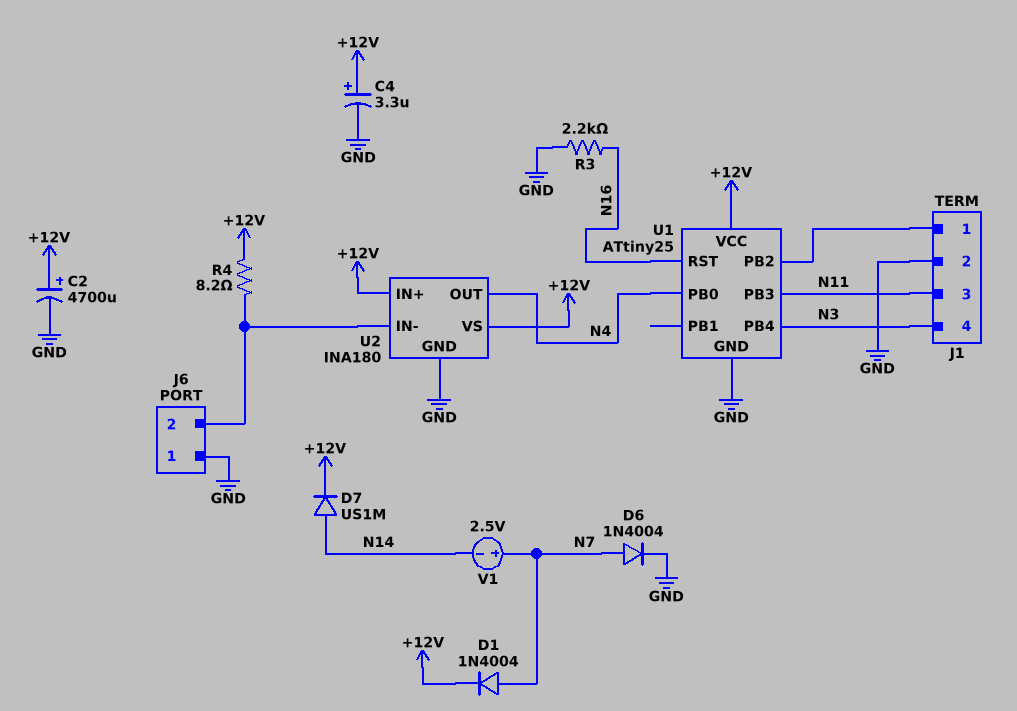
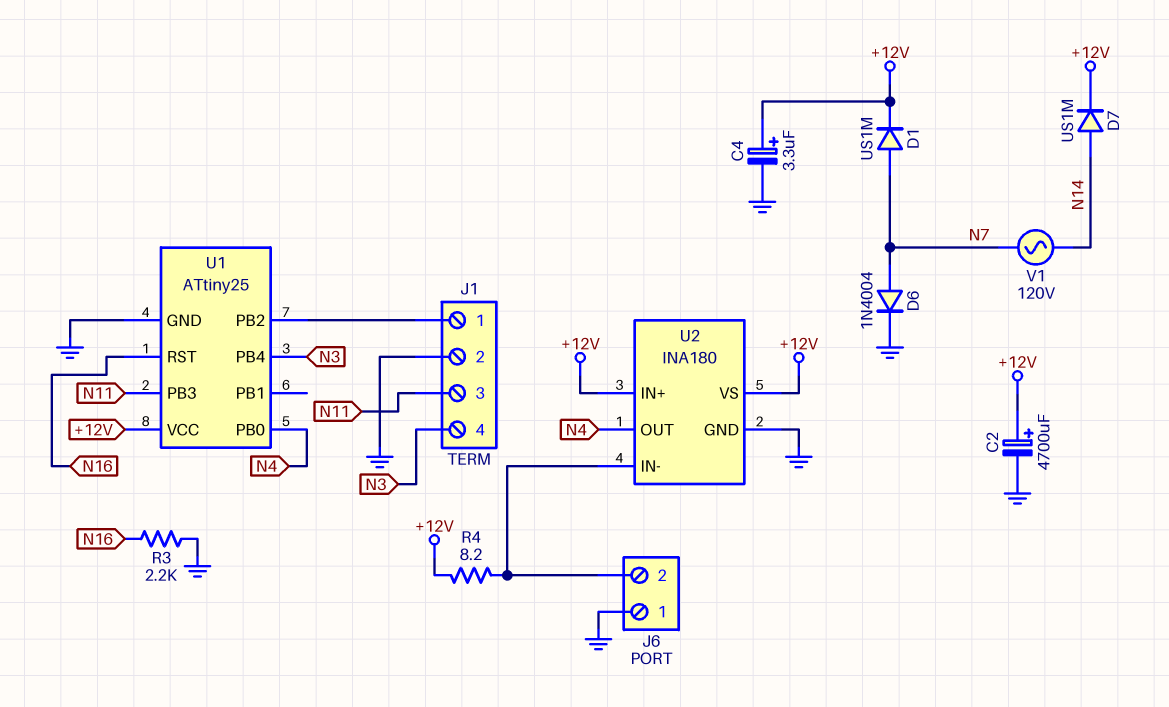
D1: diode 1N4004 (A N7, K +12V) -> diode US1M (A N7, K +12V)
V1: 2.5V (plus N7, minus N14) -> AC 120V (N7, N14)

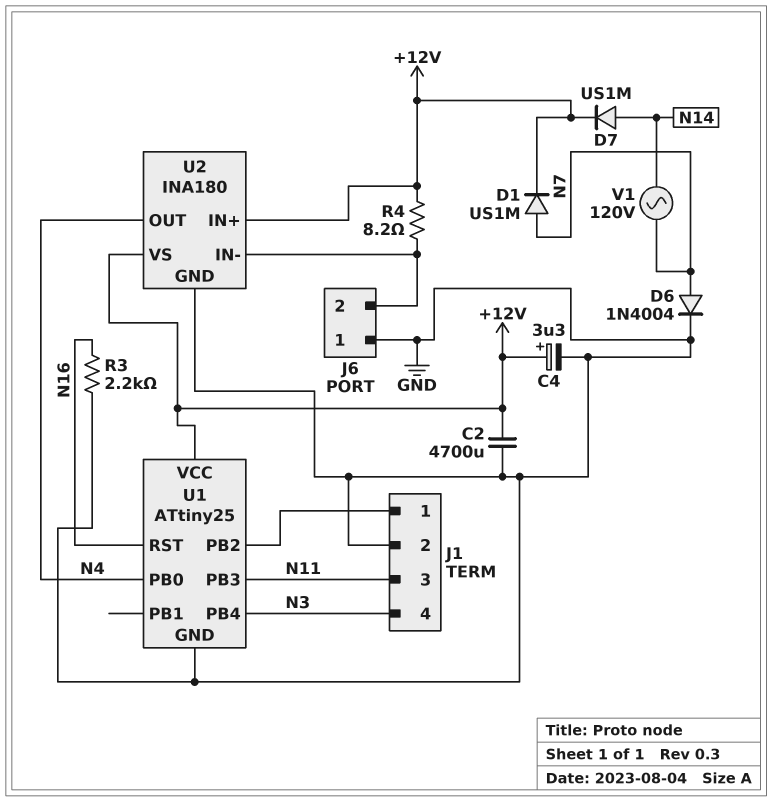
C2: 4700uF (plus +12V, minus GND) -> 4700uF (+12V, GND)

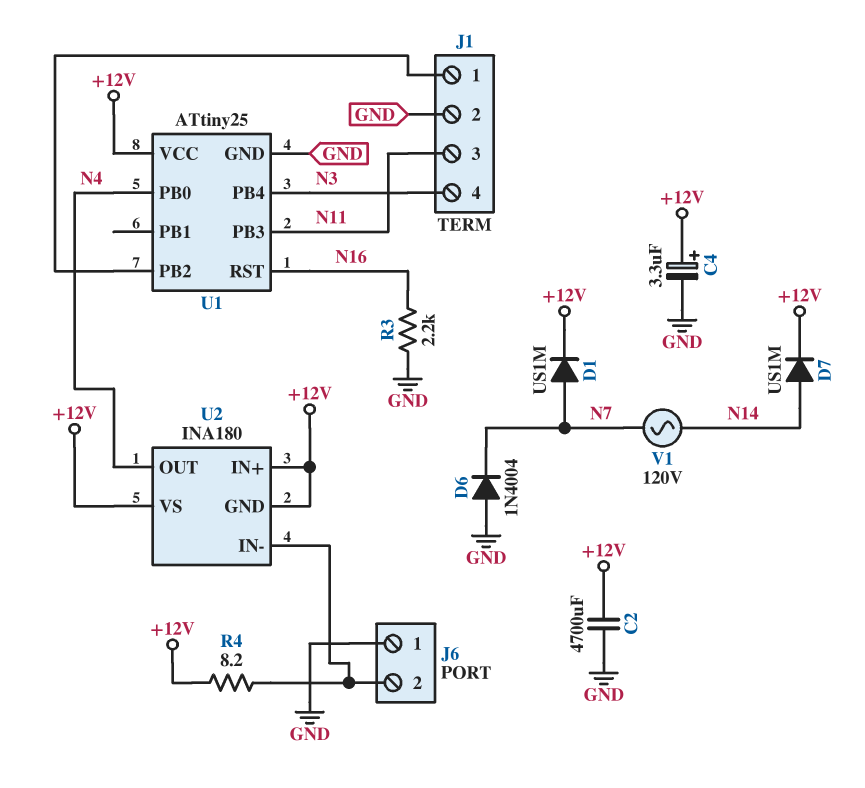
D6: diode 1N4004 (A N7, K GND) -> diode 1N4004 (A GND, K N7)
U2 pin GND: GND -> +12V

